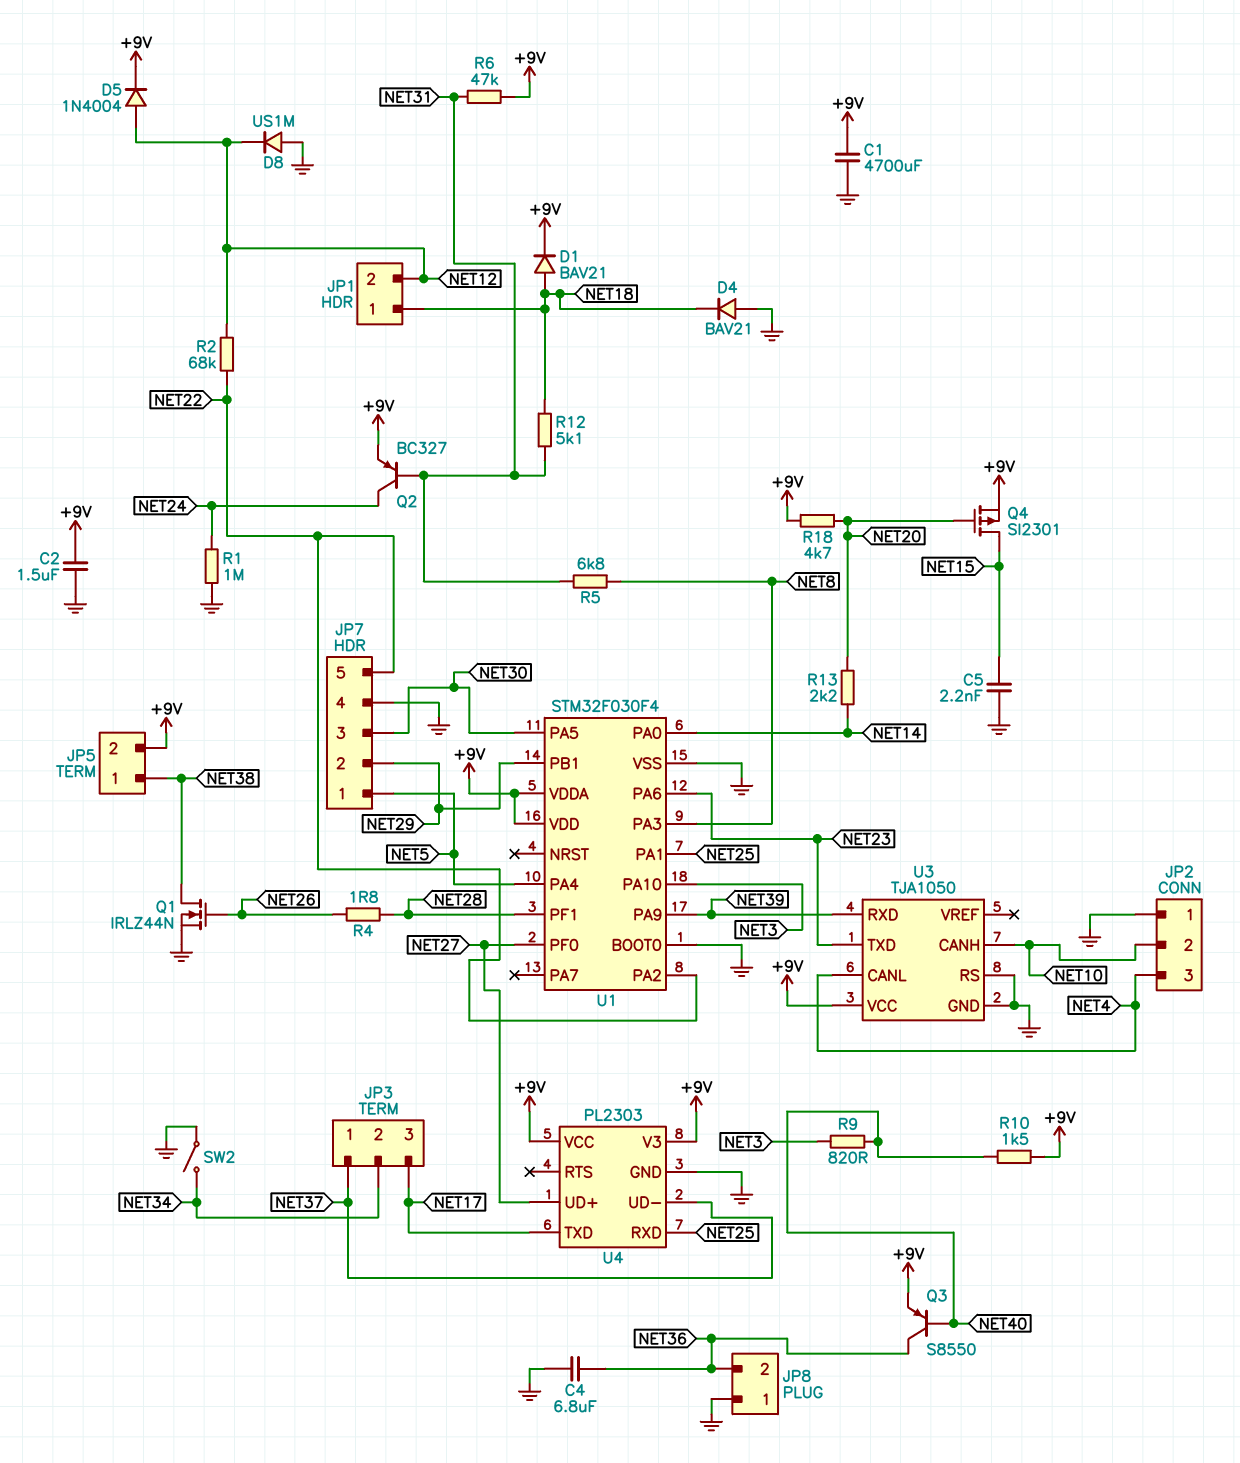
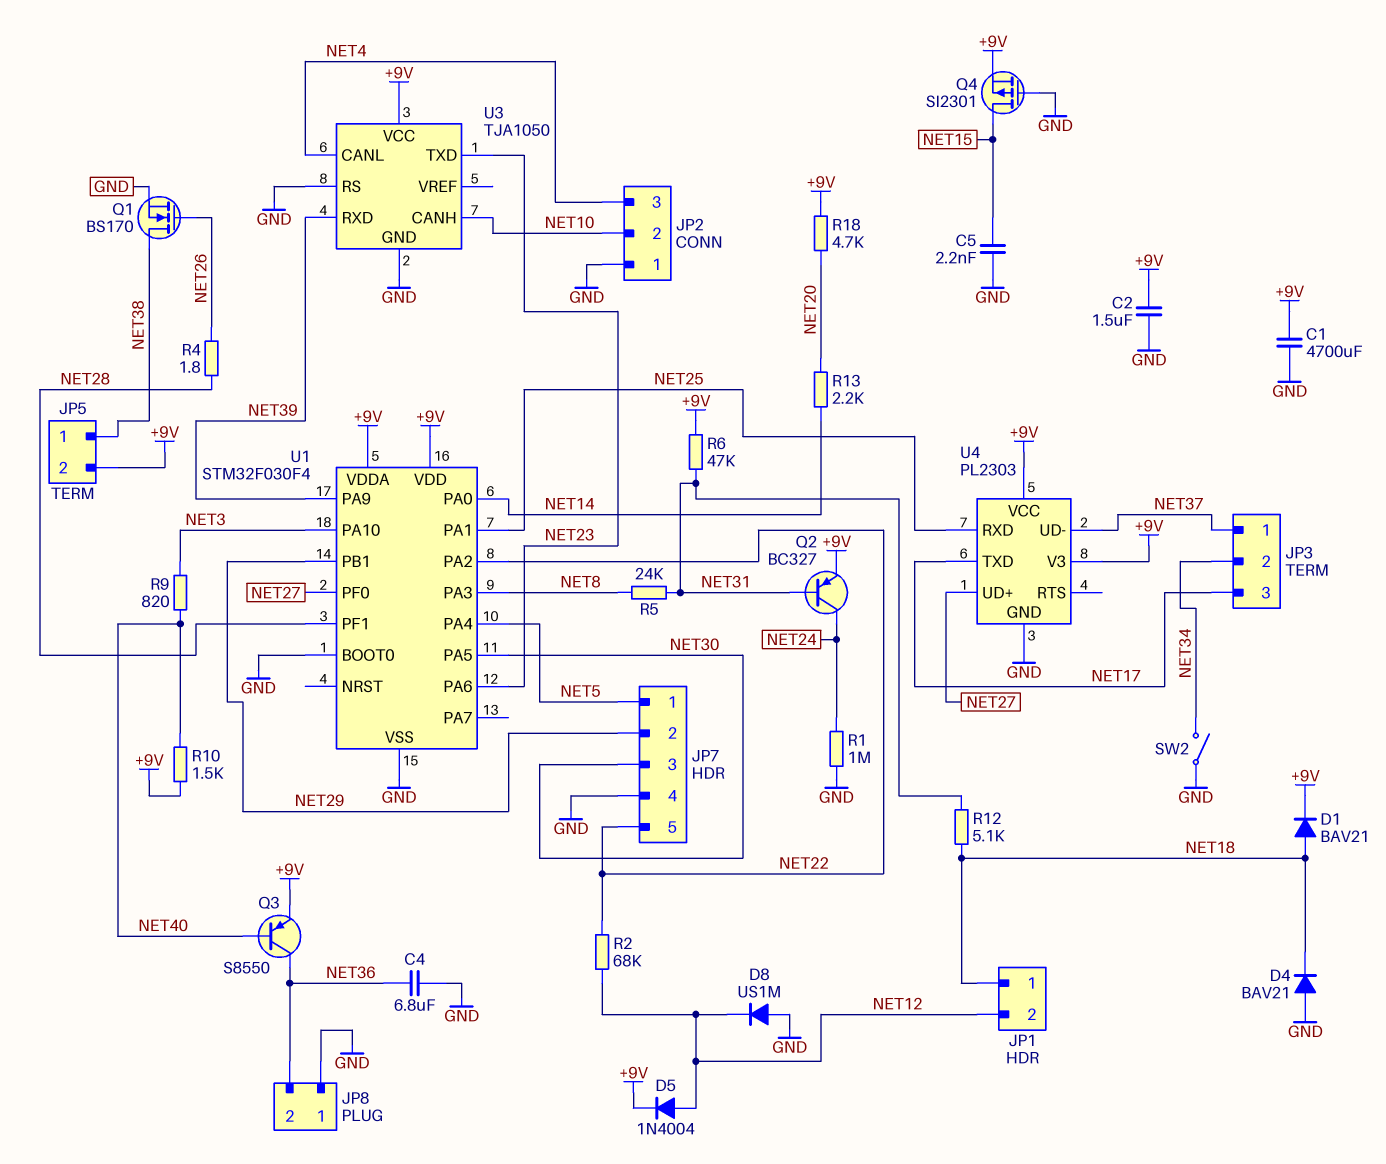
Q1: NMOS IRLZ44N (G NET26, D NET38, S GND) -> NMOS BS170 (G NET26, D NET38, S GND)
Q4: PMOS SI2301 (G NET20, D NET15, S +9V) -> PMOS SI2301 (G GND, D NET15, S +9V)
R5: 6.8k (NET8, NET31) -> 24k (NET8, NET31)

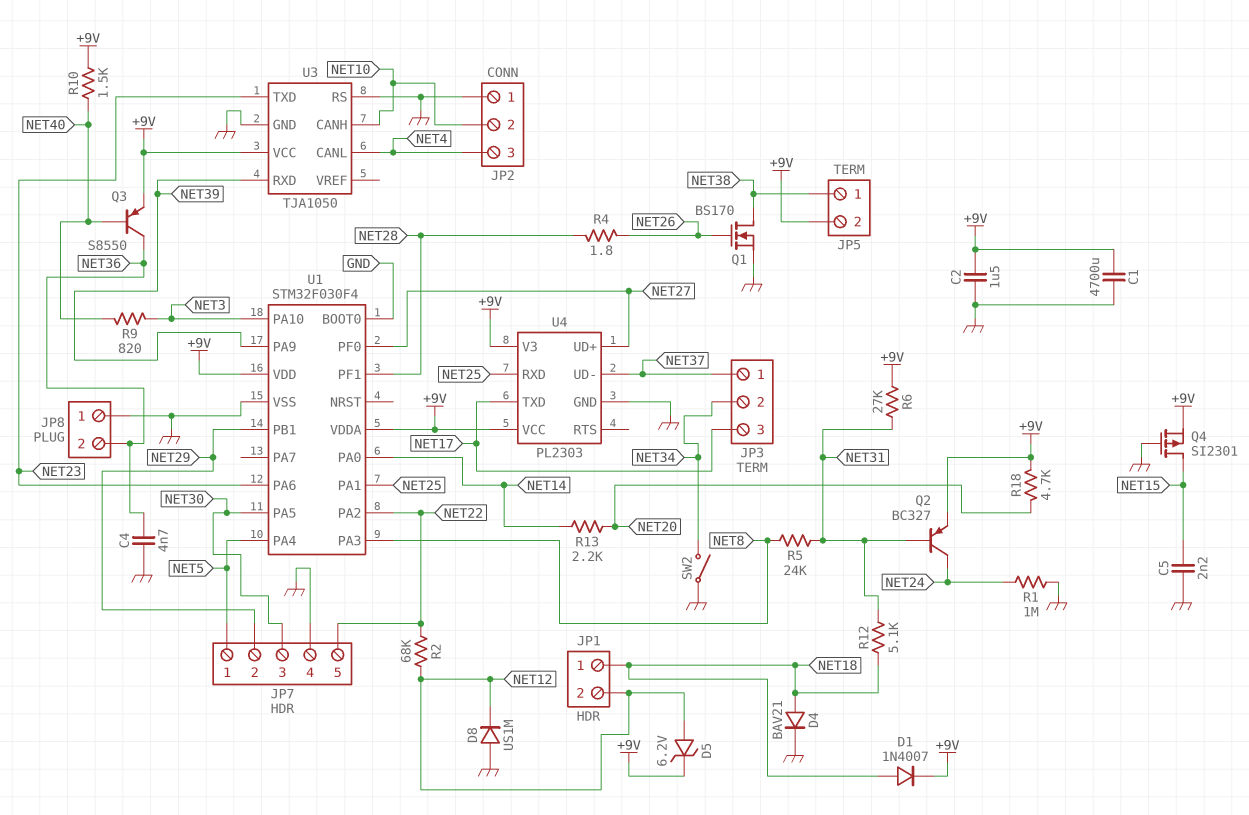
C4: 6.8uF (GND, NET36) -> 4.7nF (GND, NET36)
D1: diode BAV21 (A NET18, K +9V) -> diode 1N4007 (A NET18, K +9V)
D4: diode BAV21 (A GND, K NET18) -> diode BAV21 (A NET18, K GND)
D5: diode 1N4004 (A NET12, K +9V) -> zener 6.2V (A NET12, K +9V)
R6: 47k (+9V, NET31) -> 27k (+9V, NET31)

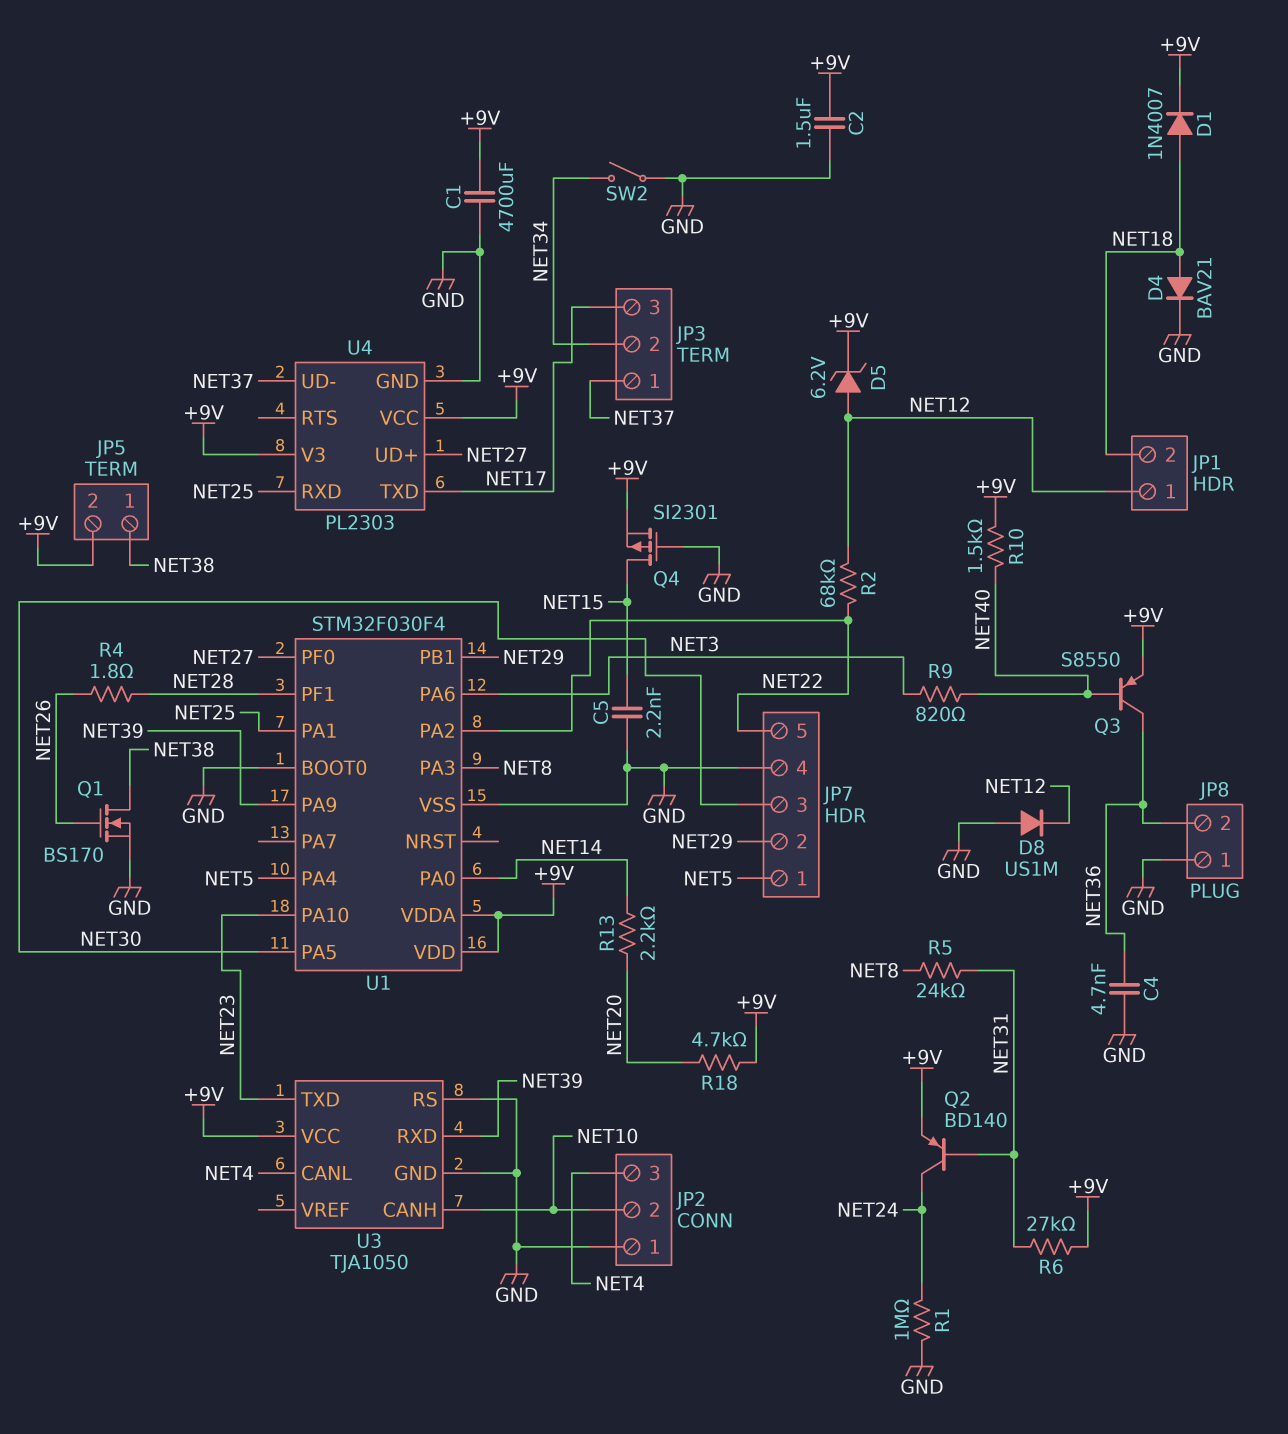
JP1 pin 1: NET18 -> NET12
JP1 pin 2: NET12 -> NET18
Q2: PNP BC327 (B NET31, C NET24, E +9V) -> PNP BD140 (B NET31, C NET24, E +9V)
R12: 5.1k (NET18, NET31) -> none
U1 pin PA6: NET23 -> NET3
U1 pin PA10: NET3 -> NET23

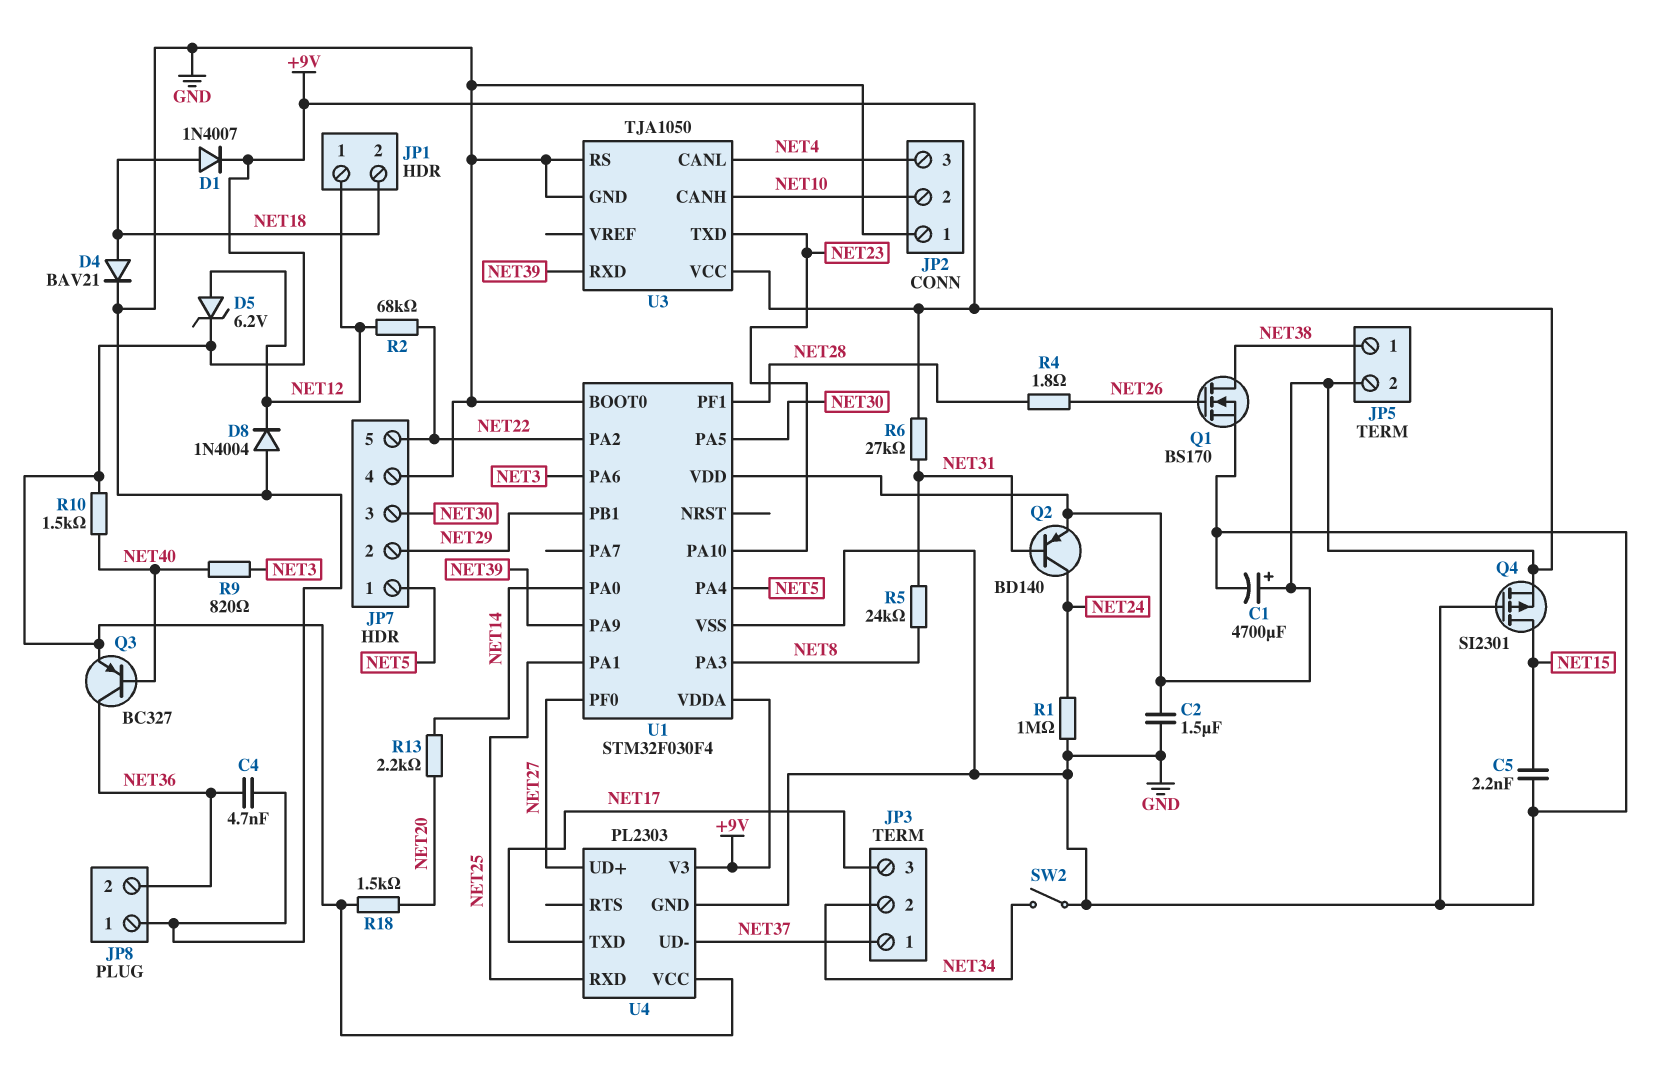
C1: 4700uF (+9V, GND) -> 4700uF (plus +9V, minus GND)
D8: diode US1M (A GND, K NET12) -> diode 1N4004 (A GND, K NET12)
Q3: PNP S8550 (B NET40, C NET36, E +9V) -> PNP BC327 (B NET40, C NET36, E +9V)
R18: 4.7k (+9V, NET20) -> 1.5k (+9V, NET20)

